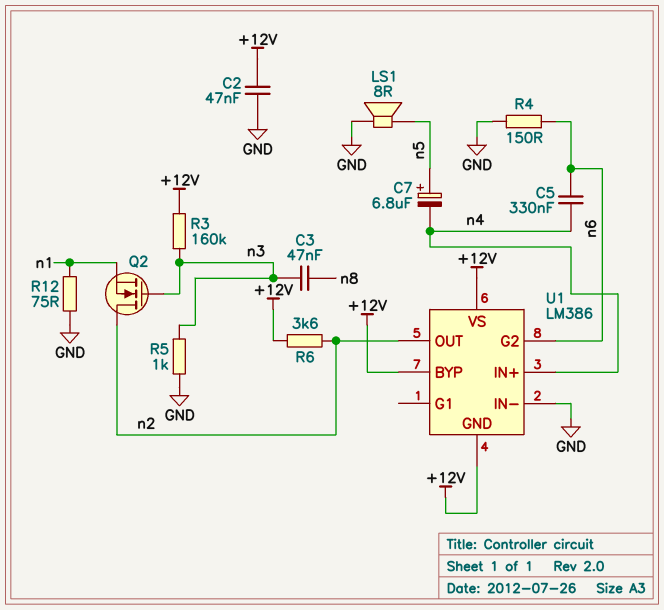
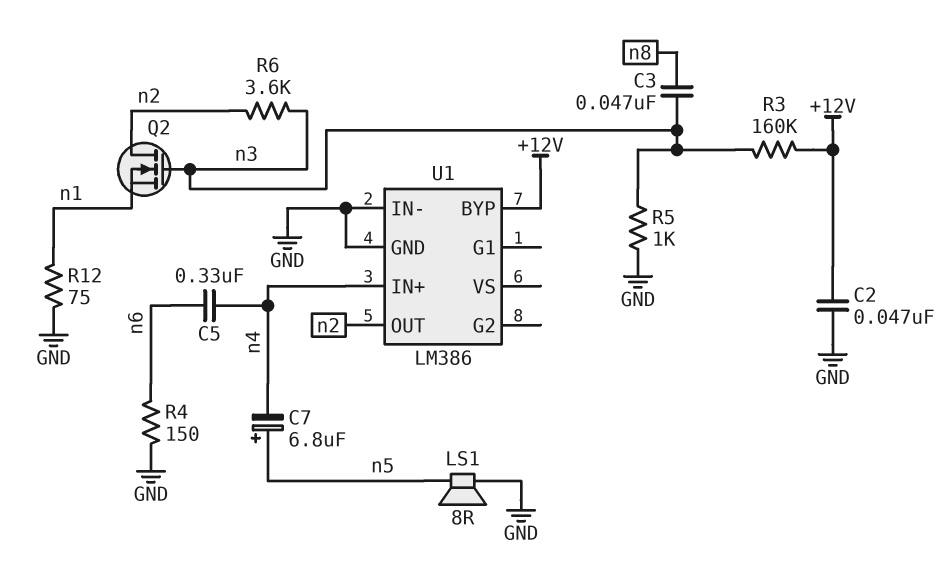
R6: 3.6k (+12V, n2) -> 3.6k (n2, n3)
U1 pin G2: n6 -> none
U1 pin GND: +12V -> GND
U1 pin VS: +12V -> none

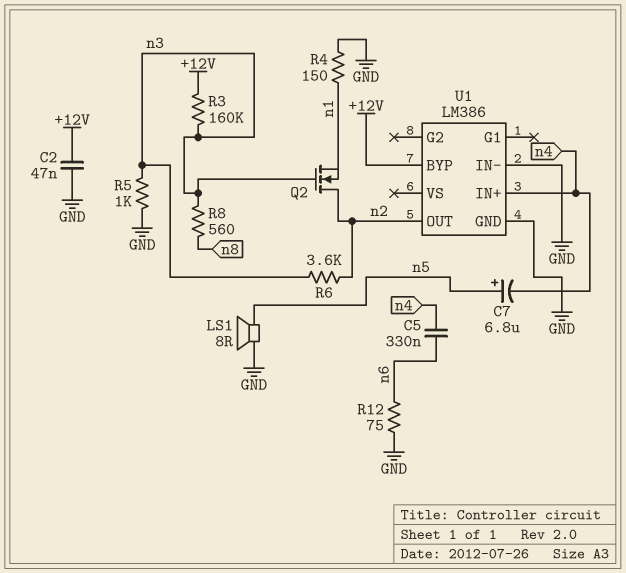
C3: 47nF (n3, n8) -> none
R4: 150 (GND, n6) -> 150 (GND, n1)
R8: none -> 560 (n3, n8)
R12: 75 (GND, n1) -> 75 (GND, n6)

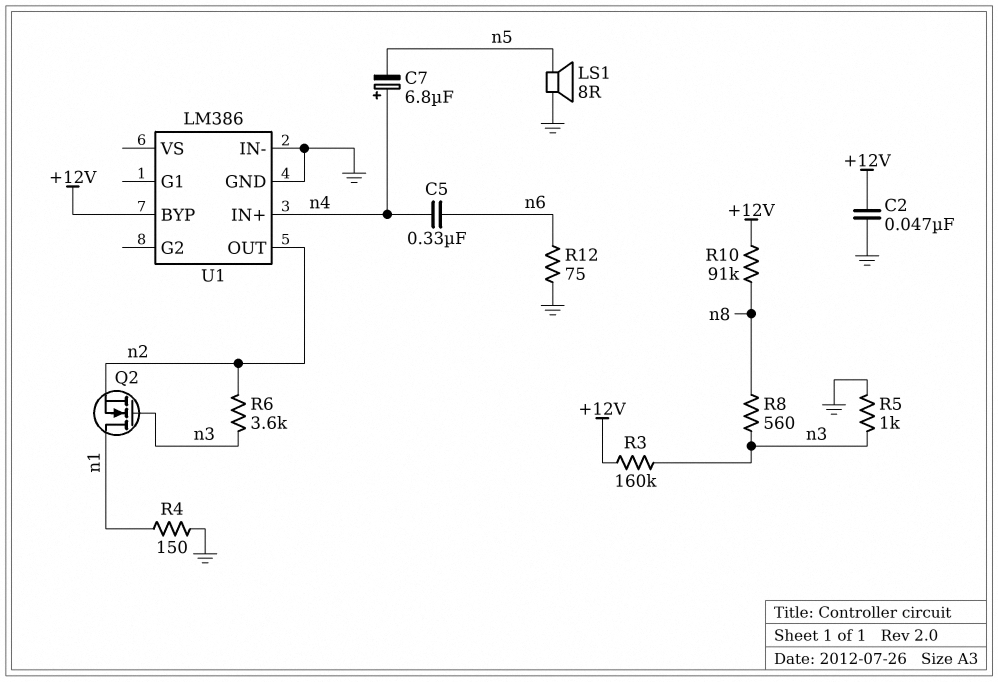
C7: 6.8uF (plus n5, minus n4) -> 6.8uF (plus n4, minus n5)
Q2: NMOS (G n3, D n2, S n1) -> NMOS (G n3, D n1, S n2)
R10: none -> 91k (+12V, n8)

